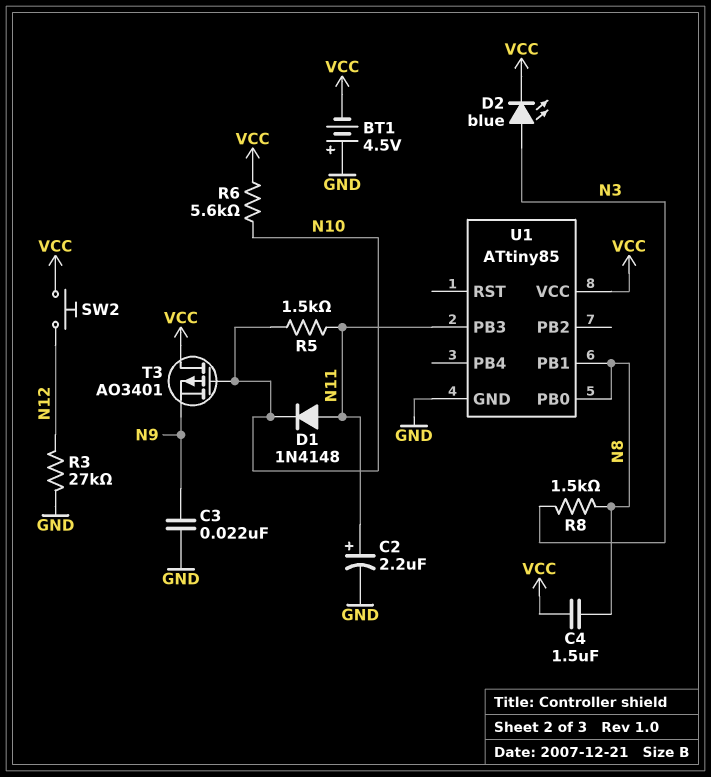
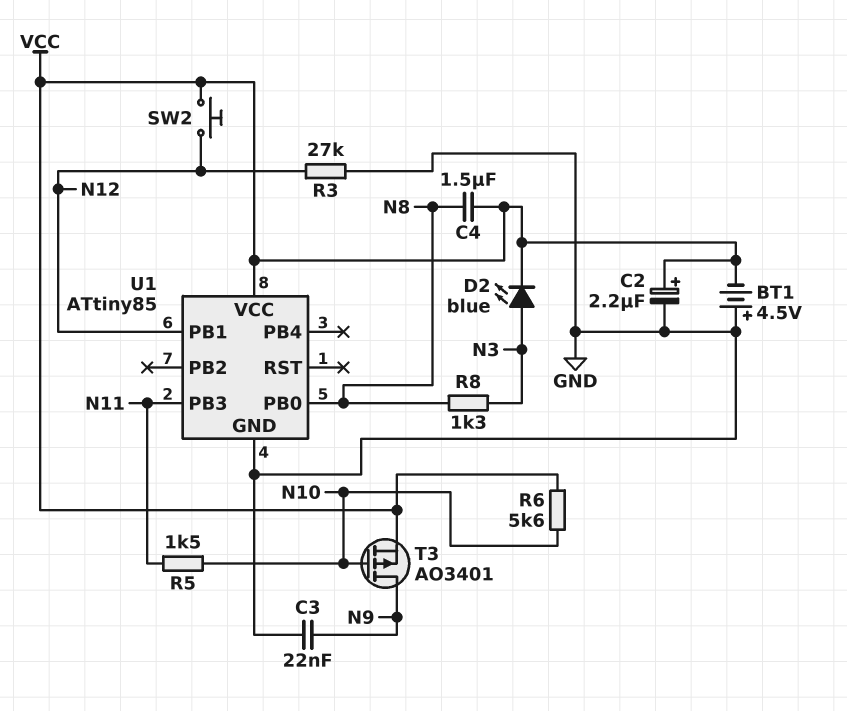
C2: 2.2uF (plus N11, minus GND) -> 2.2uF (plus VCC, minus GND)
D1: diode 1N4148 (A N11, K N10) -> none
R8: 1.5k (N3, N8) -> 1.3k (N3, N8)
T3: PMOS AO3401 (G N10, D VCC, S N9) -> PMOS AO3401 (G N10, D N9, S VCC)
U1 pin PB1: N8 -> N12

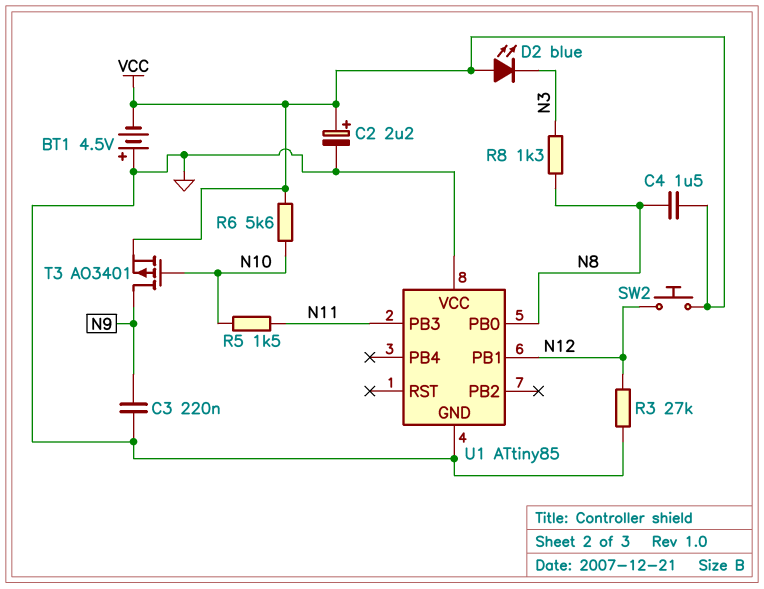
C3: 22nF (GND, N9) -> 220nF (GND, N9)
D2: LED blue (A N3, K VCC) -> LED blue (A VCC, K N3)
U1 pin VCC: VCC -> GND

